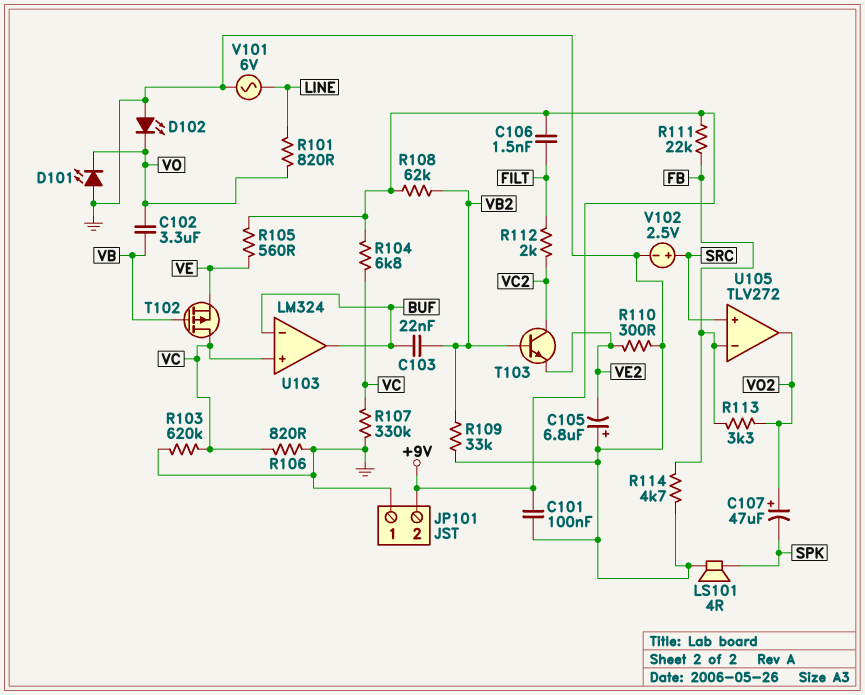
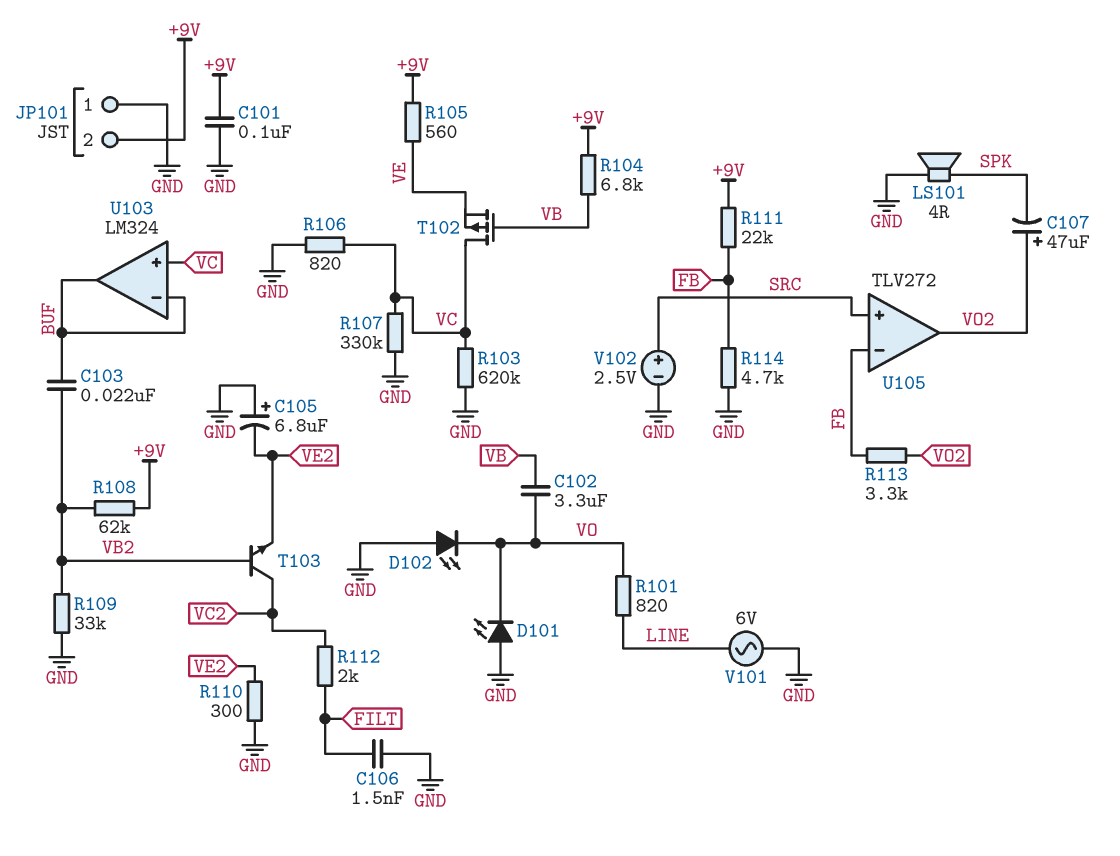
C106: 1.5nF (+9V, FILT) -> 1.5nF (FILT, GND)
R104: 6.8k (+9V, VC) -> 6.8k (+9V, VB)

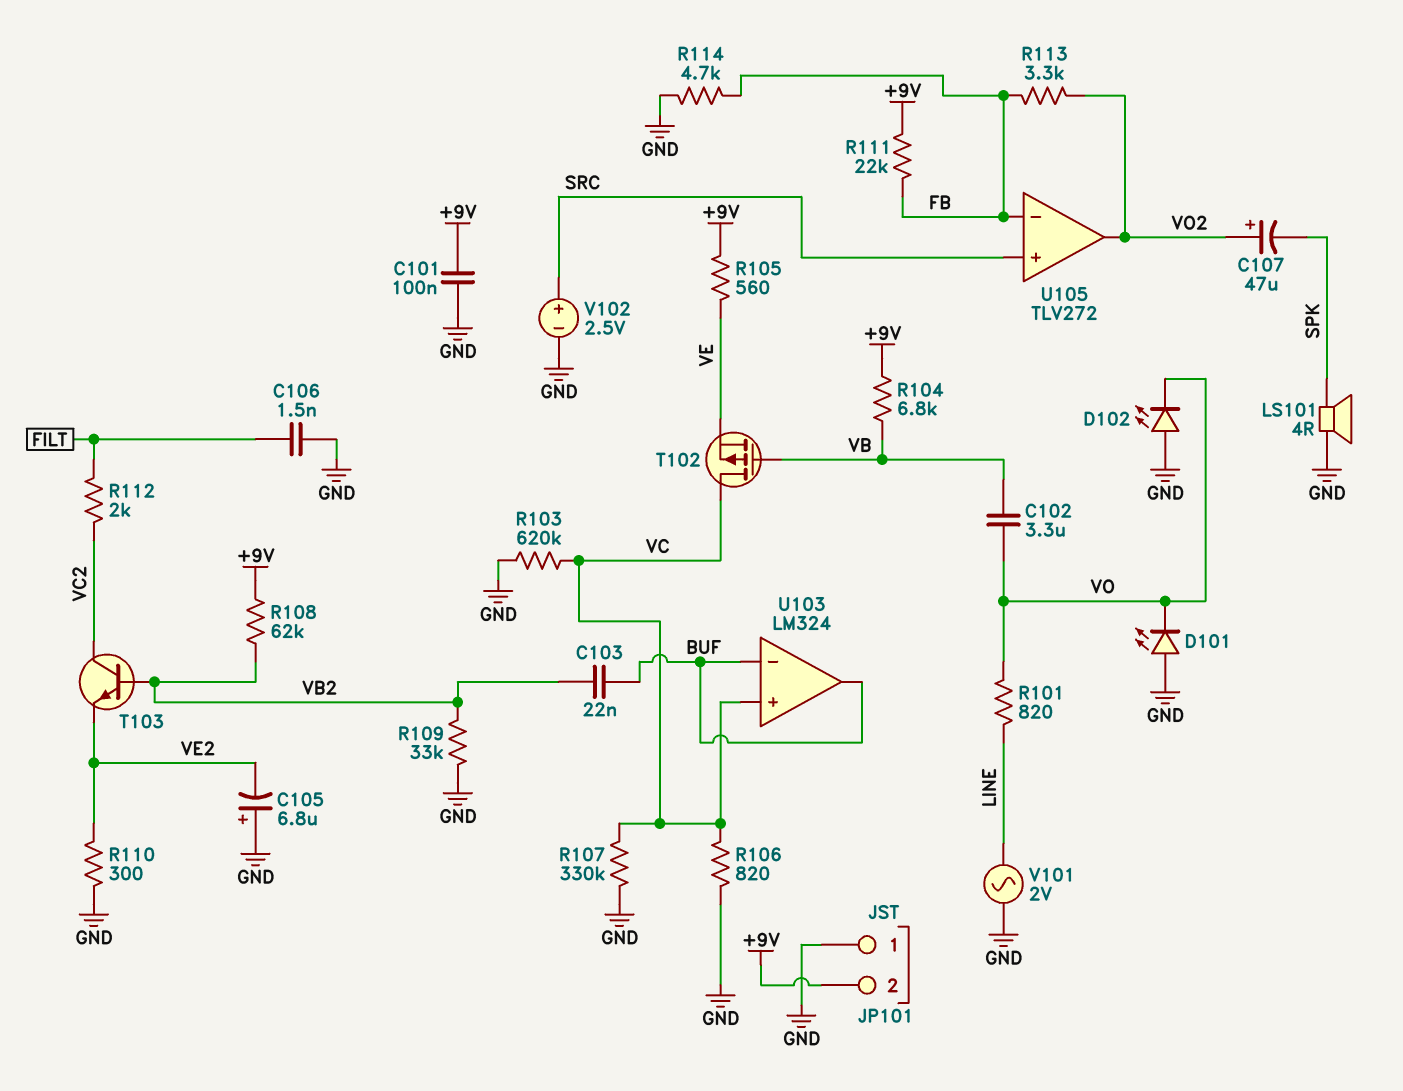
V101: AC 6V (GND, LINE) -> AC 2V (GND, LINE)

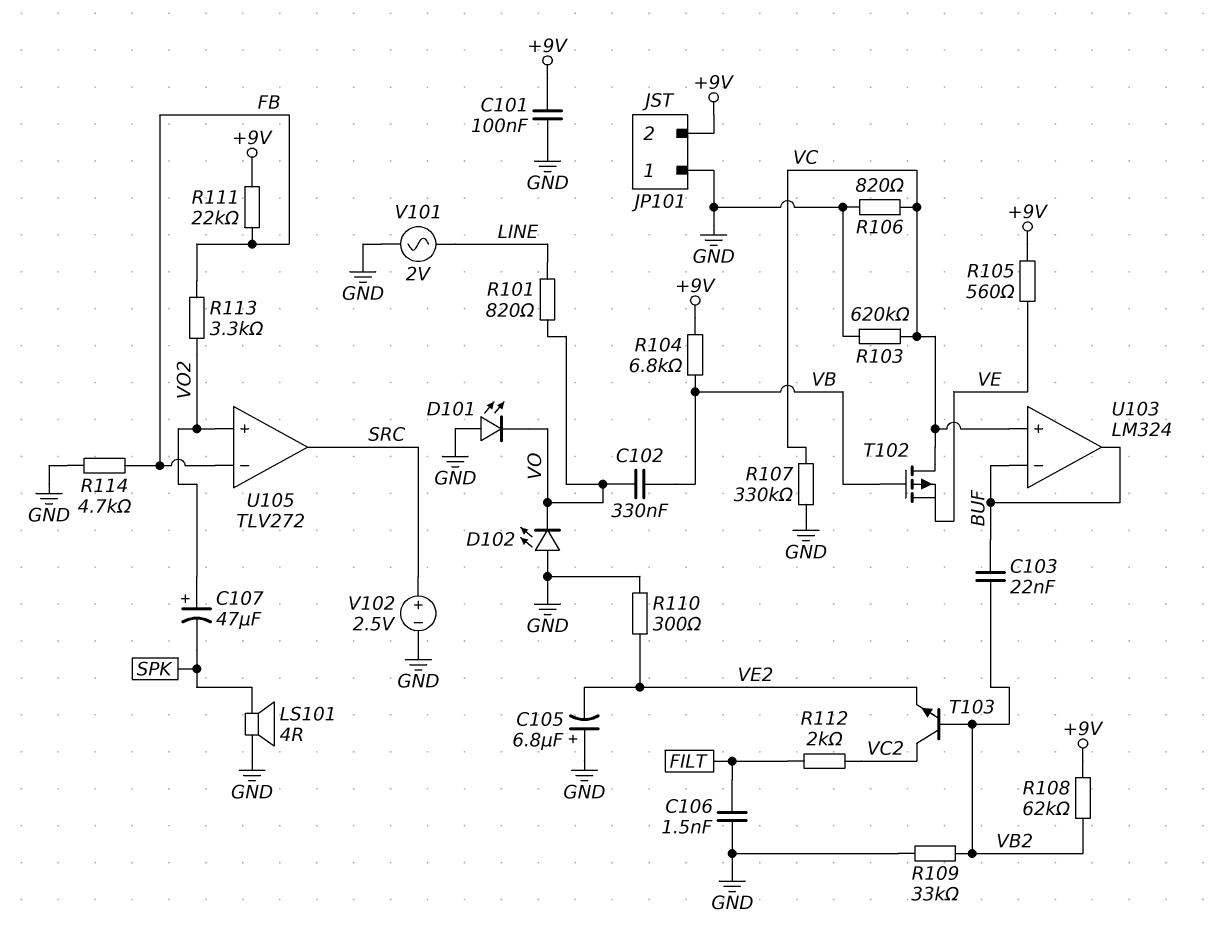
C102: 3.3uF (VB, VO) -> 330nF (VB, VO)
U105 pin in+: SRC -> VO2
U105 pin out: VO2 -> SRC

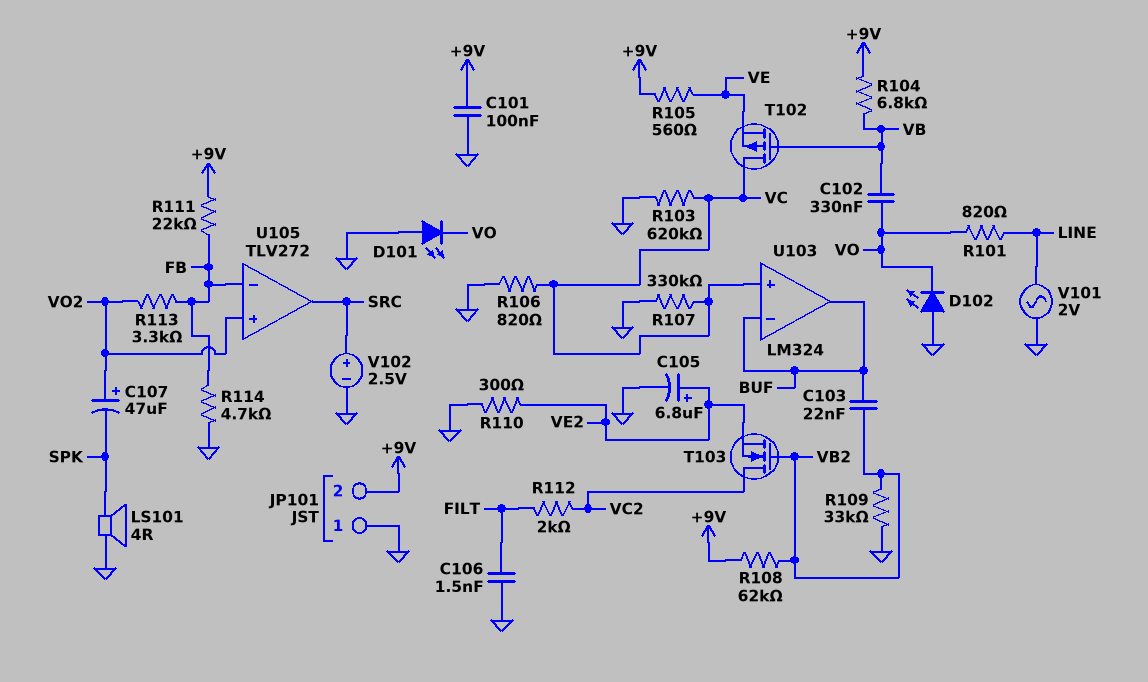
C105: 6.8uF (plus GND, minus VE2) -> 6.8uF (plus VE2, minus GND)
T103: NPN (B VB2, C VC2, E VE2) -> NMOS (G VB2, D VC2, S VE2)

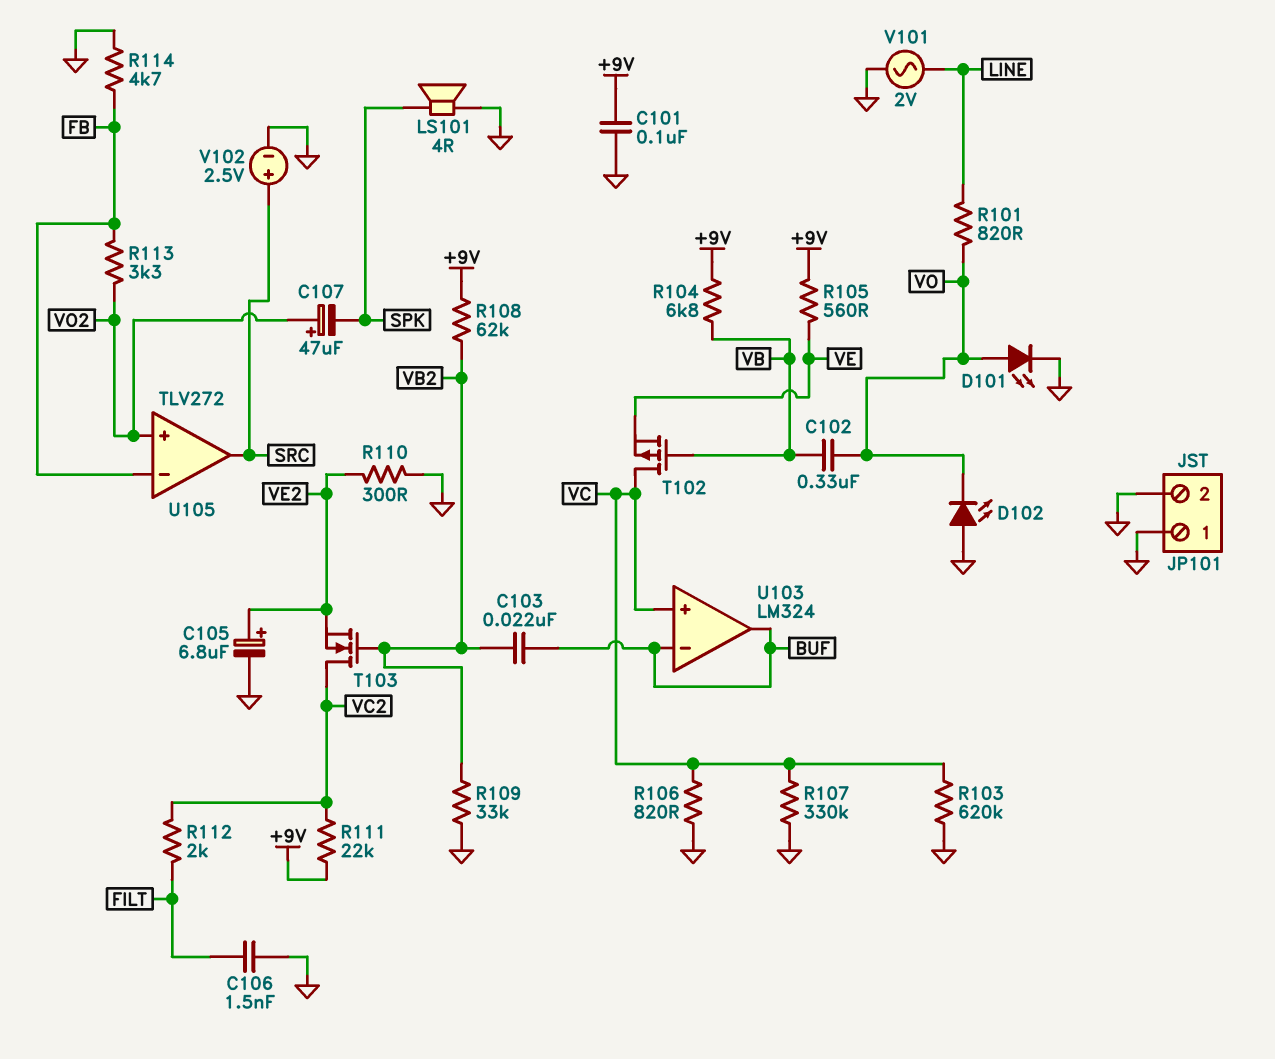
D101: LED (A GND, K VO) -> LED (A VO, K GND)
JP101 pin 2: +9V -> GND
R111: 22k (+9V, FB) -> 22k (+9V, VC2)

